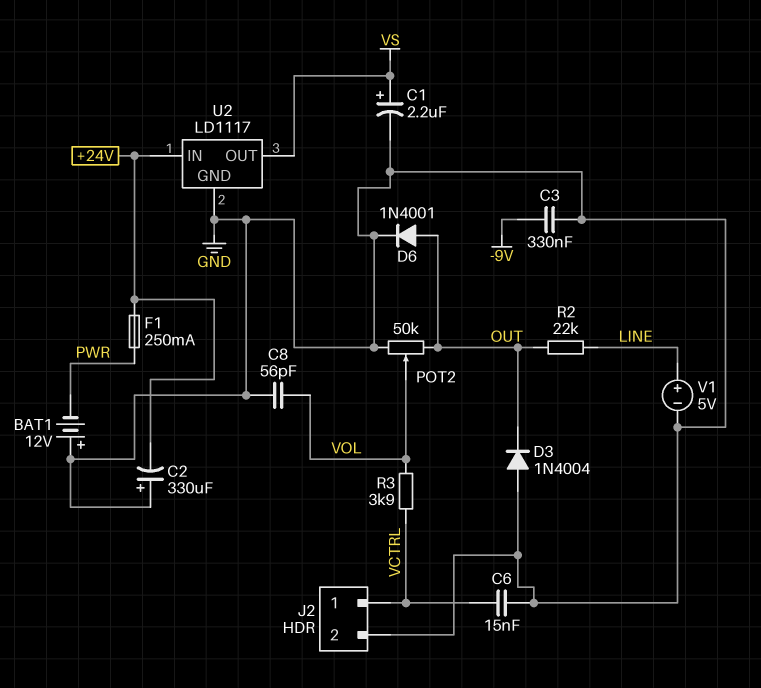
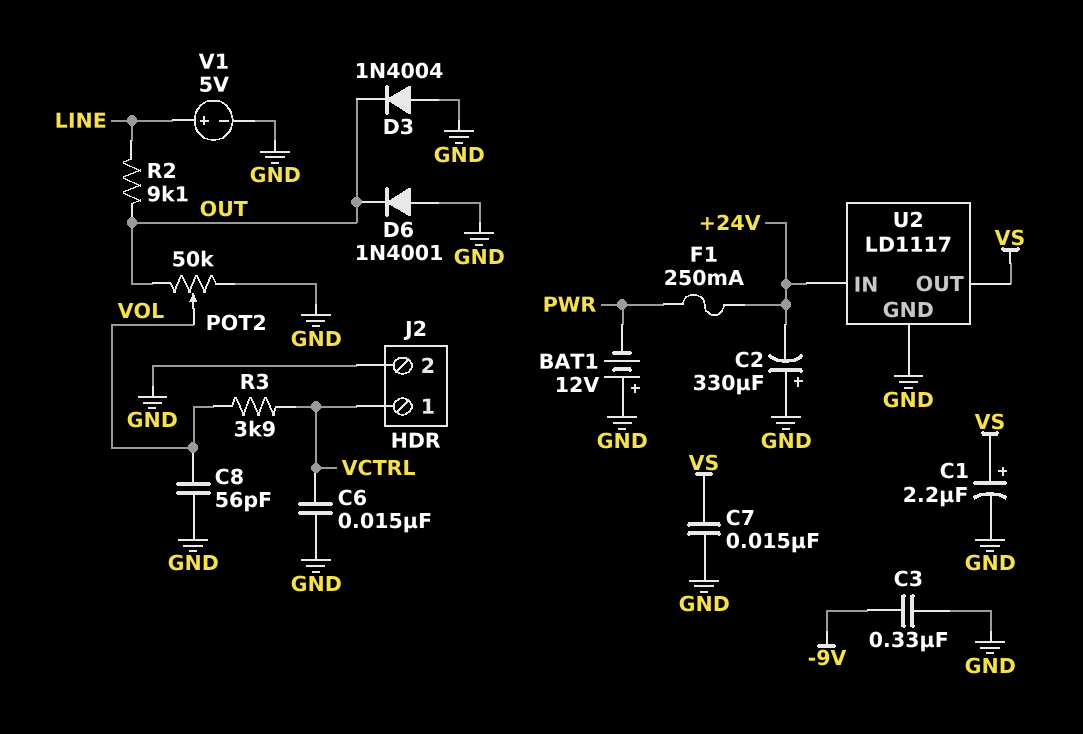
C7: none -> 15nF (GND, VS)
D6: diode 1N4001 (A OUT, K GND) -> diode 1N4001 (A GND, K OUT)
R2: 22k (LINE, OUT) -> 9.1k (LINE, OUT)

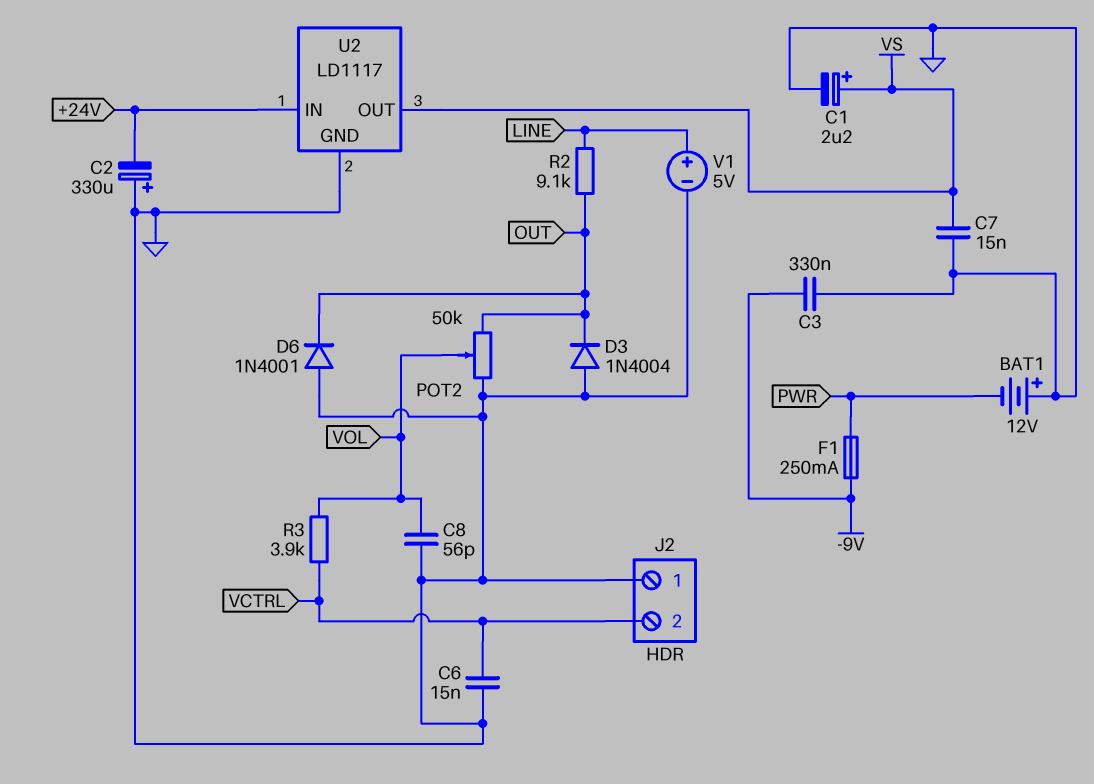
F1: 250mA (+24V, PWR) -> 250mA (-9V, PWR)
J2 pin 1: VCTRL -> GND
J2 pin 2: GND -> VCTRL

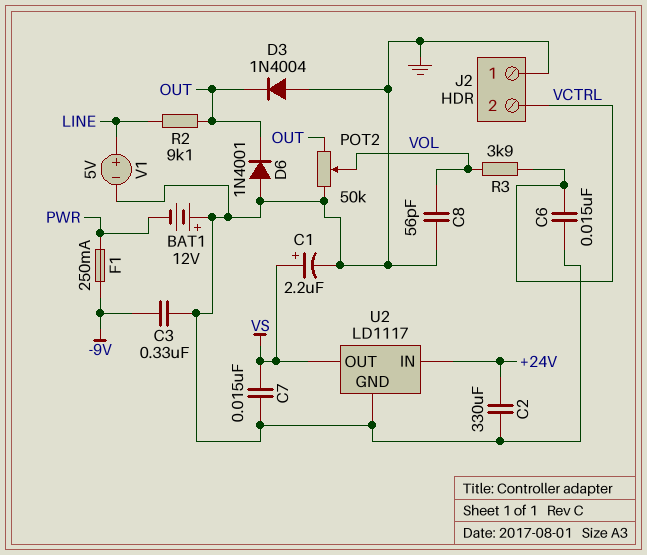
C2: 330uF (plus GND, minus +24V) -> 330uF (+24V, GND)

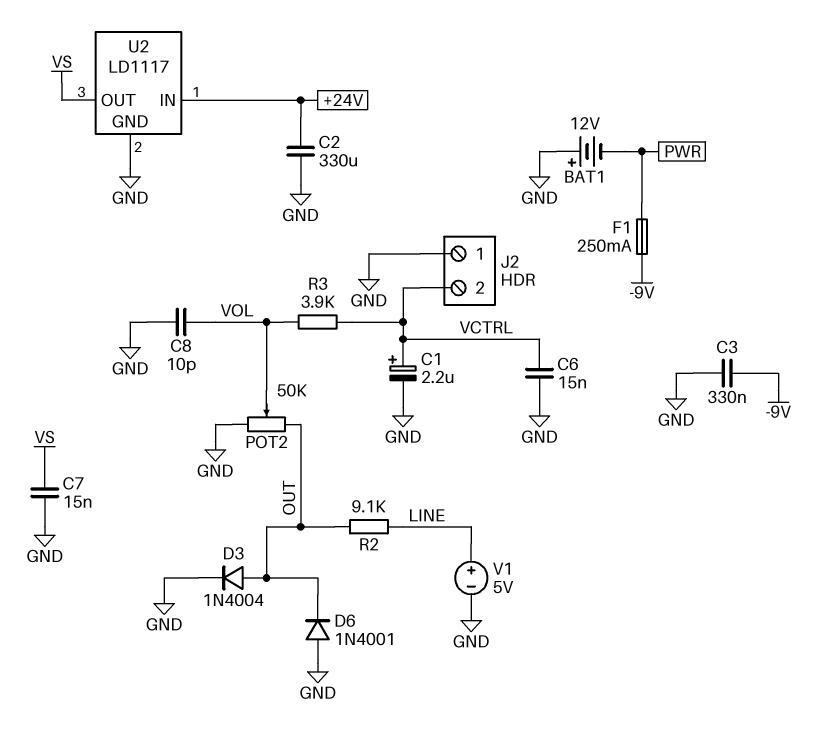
C1: 2.2uF (plus VS, minus GND) -> 2.2uF (plus VCTRL, minus GND)
C8: 56pF (GND, VOL) -> 10pF (GND, VOL)
D3: diode 1N4004 (A GND, K OUT) -> diode 1N4004 (A OUT, K GND)

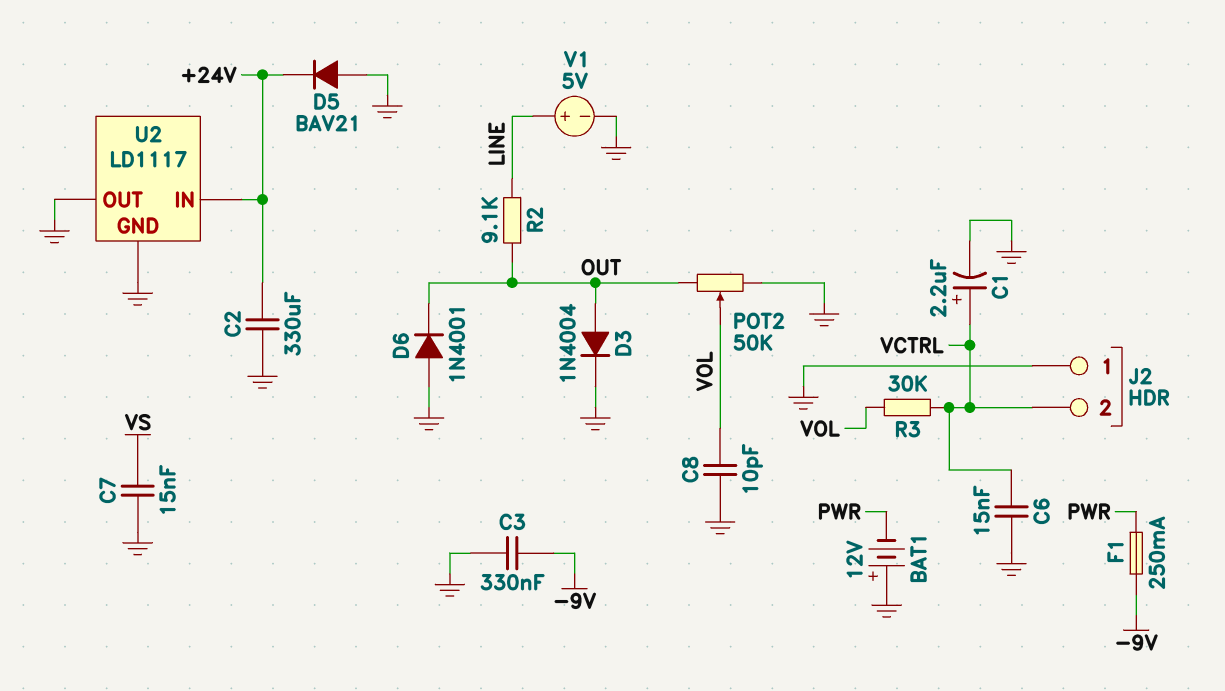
D5: none -> diode BAV21 (A GND, K +24V)
R3: 3.9k (VCTRL, VOL) -> 30k (VCTRL, VOL)
U2 pin OUT: VS -> GND

